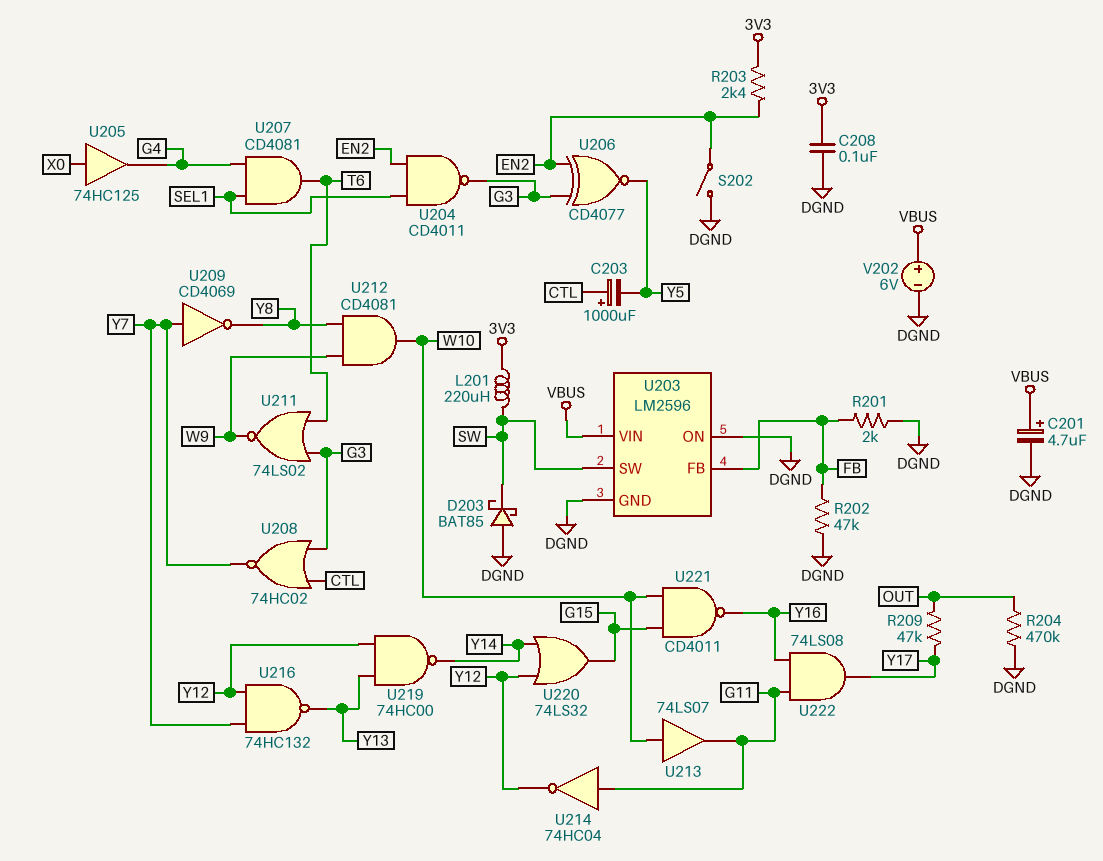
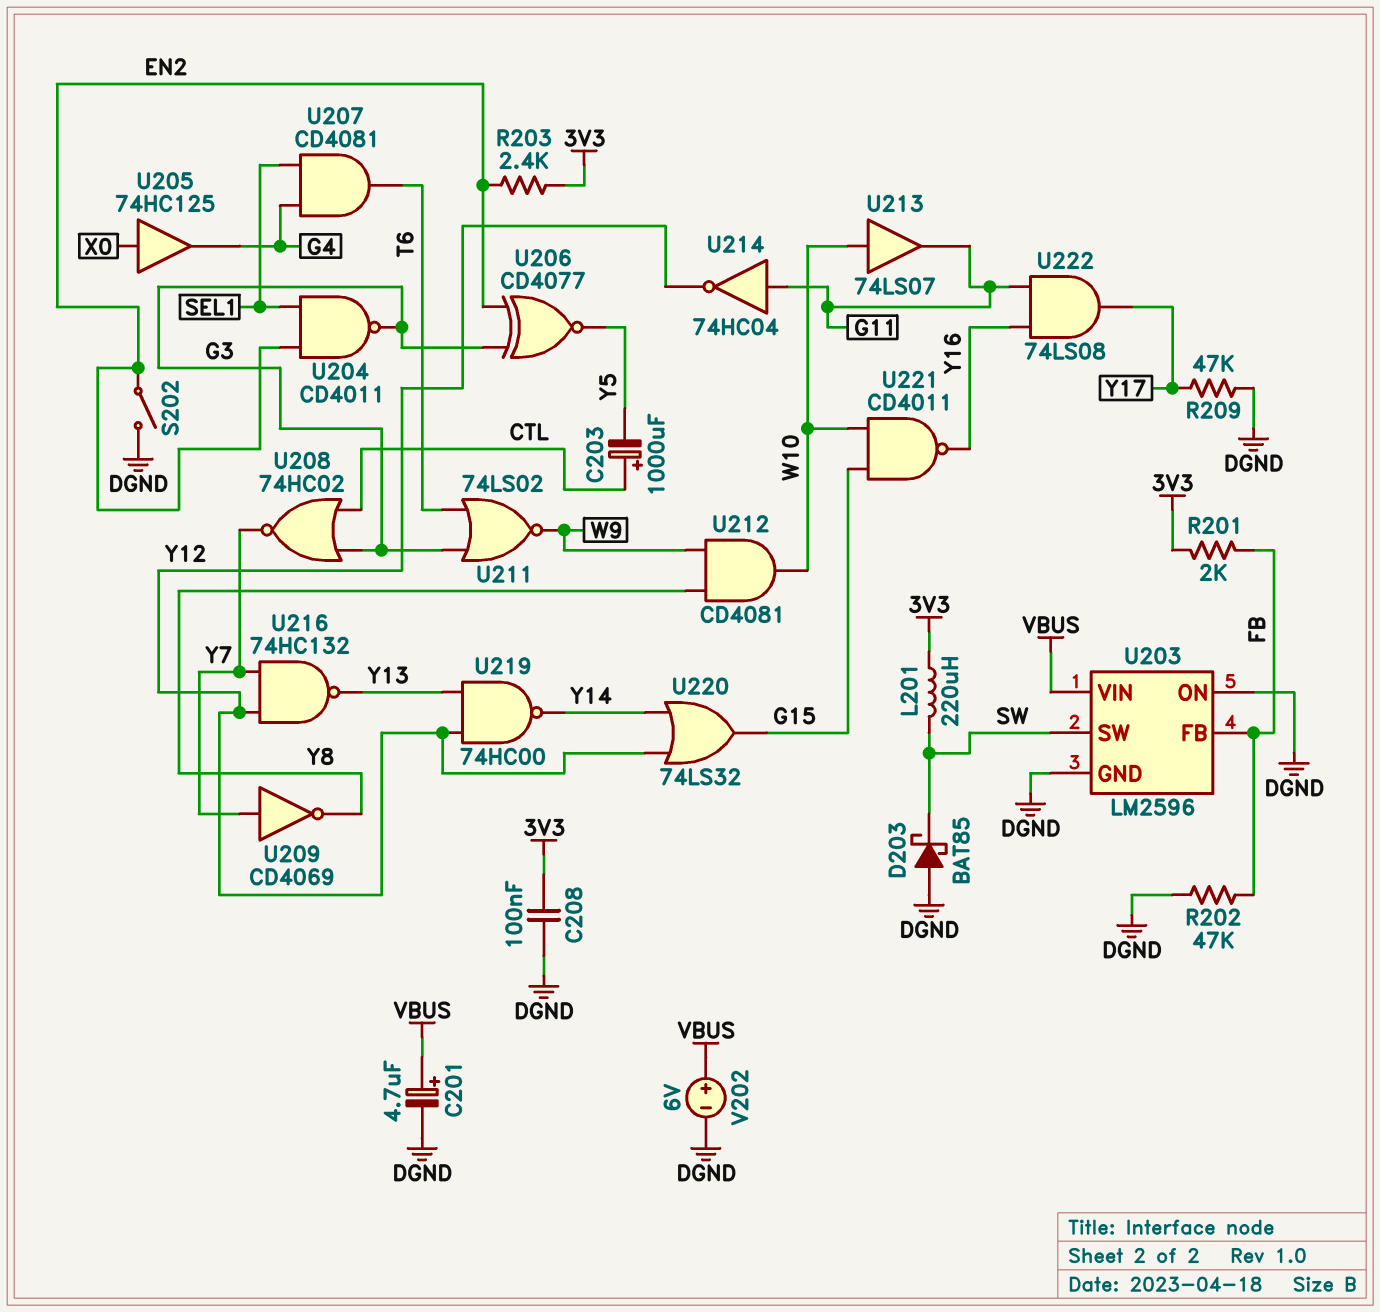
R201: 2k (DGND, FB) -> 2k (3V3, FB)
R204: 470k (DGND, OUT) -> none
R209: 47k (OUT, Y17) -> 47k (DGND, Y17)

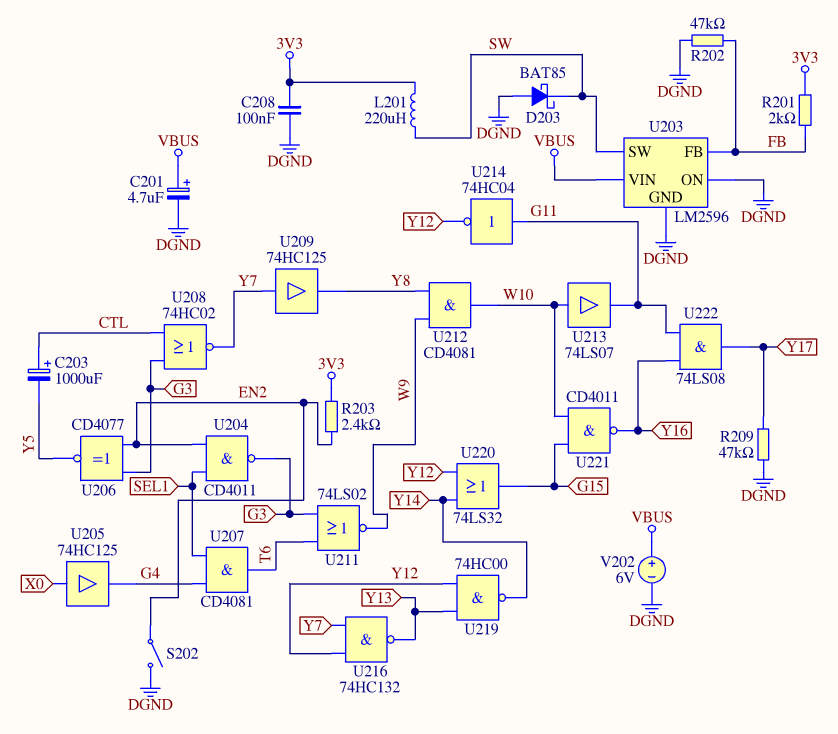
U209: NOT CD4069 (in Y7, out Y8) -> buffer 74HC125 (in Y7, out Y8)

